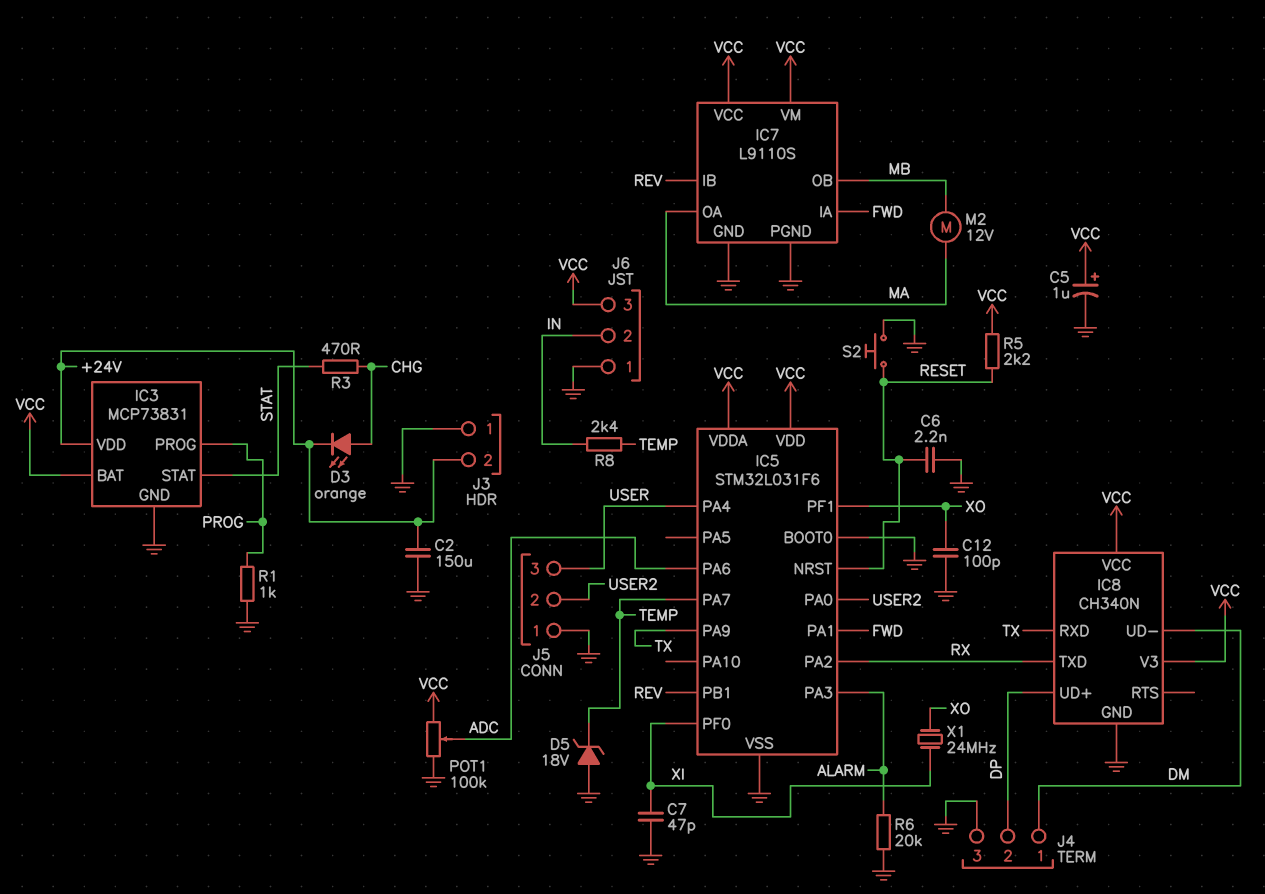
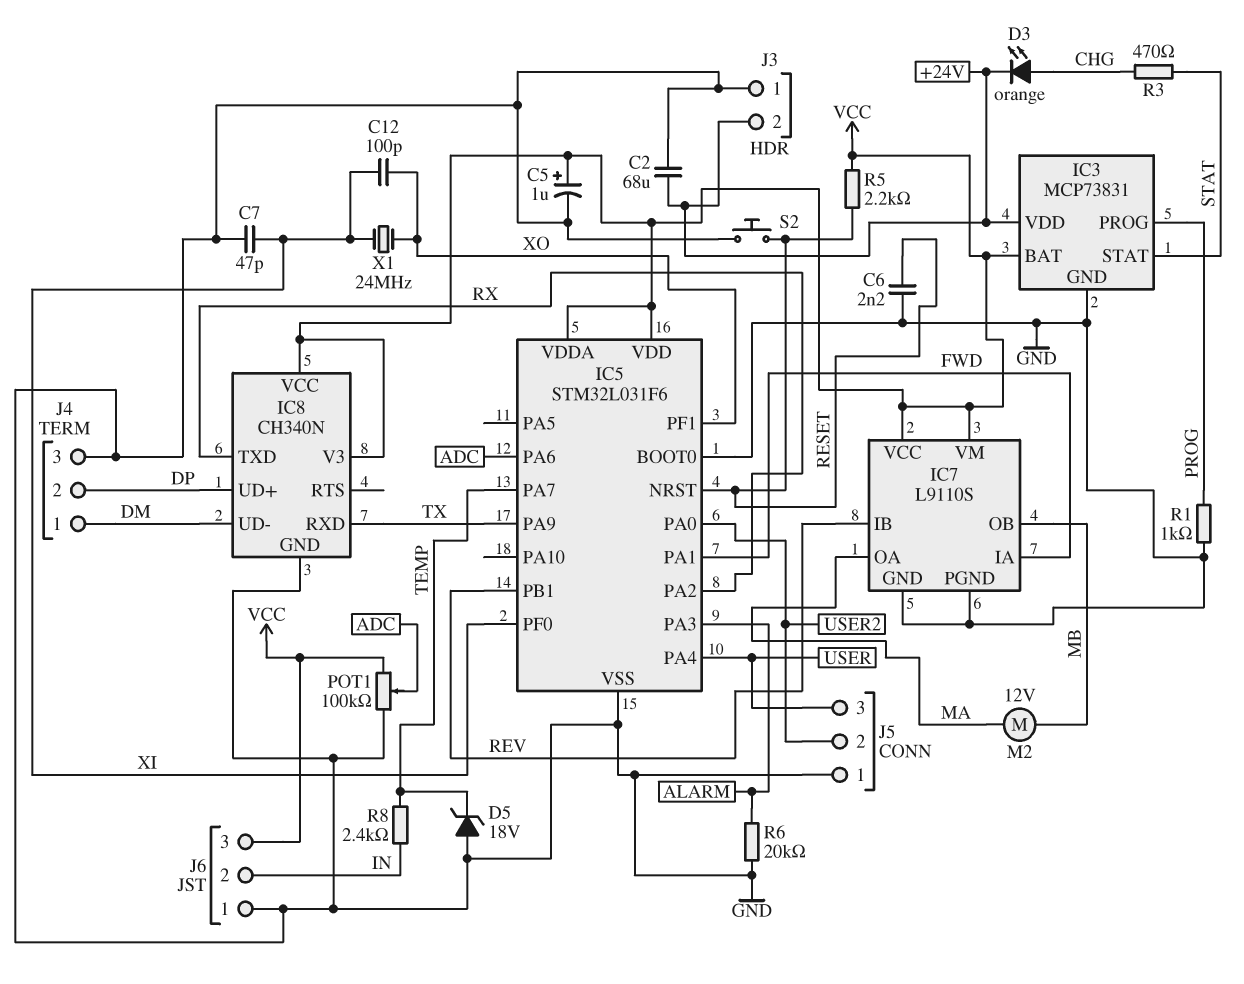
C2: 150uF (+24V, GND) -> 68uF (+24V, GND)
C12: 100pF (GND, XO) -> 100pF (XI, XO)

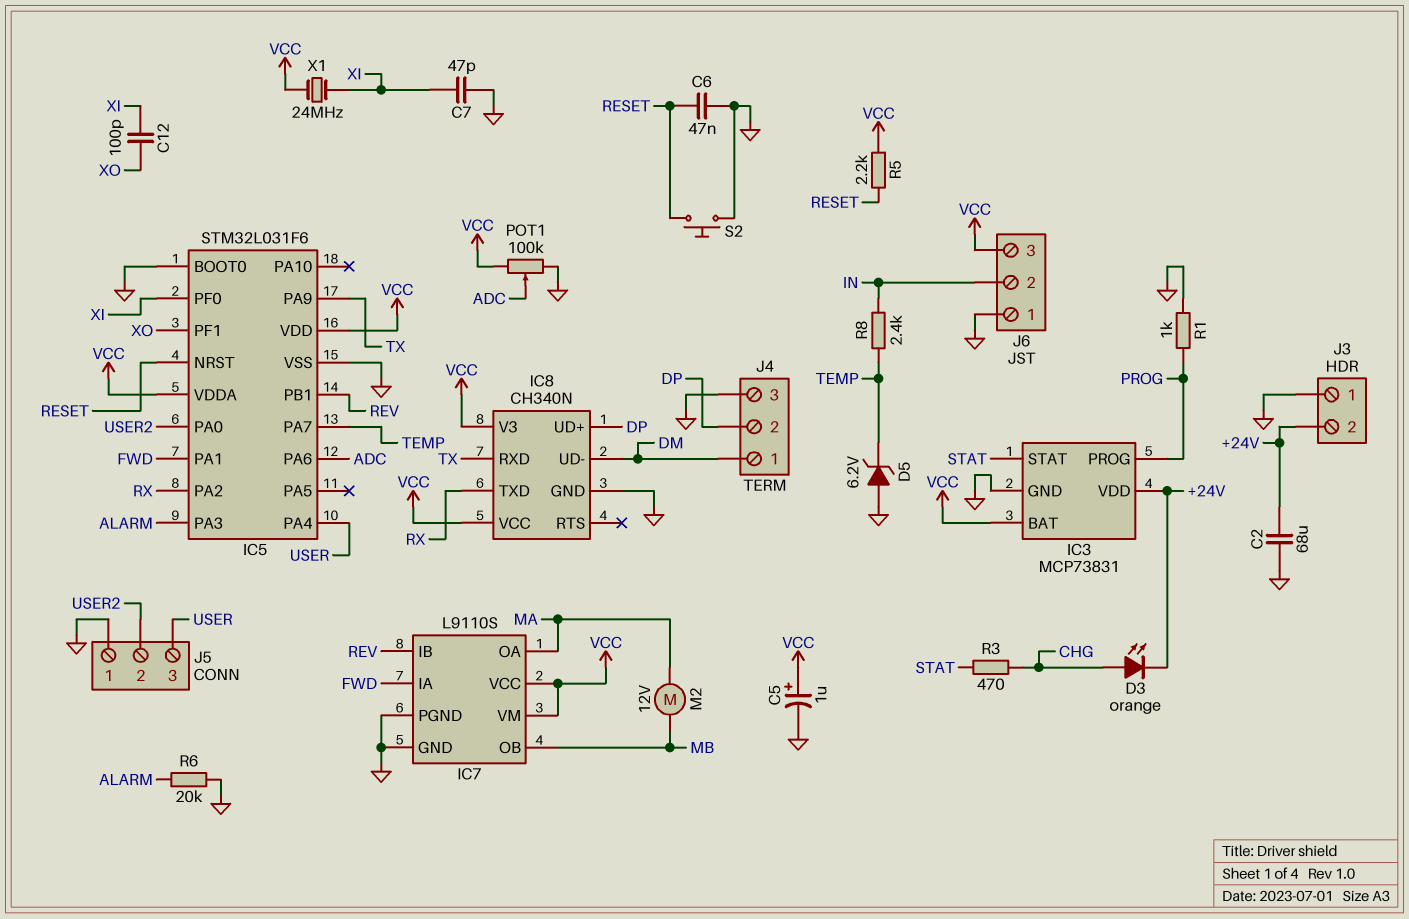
C6: 2.2nF (GND, RESET) -> 47nF (GND, RESET)
D5: zener 18V (A GND, K TEMP) -> zener 6.2V (A GND, K TEMP)
X1: 24MHz (XI, XO) -> 24MHz (VCC, XI)

